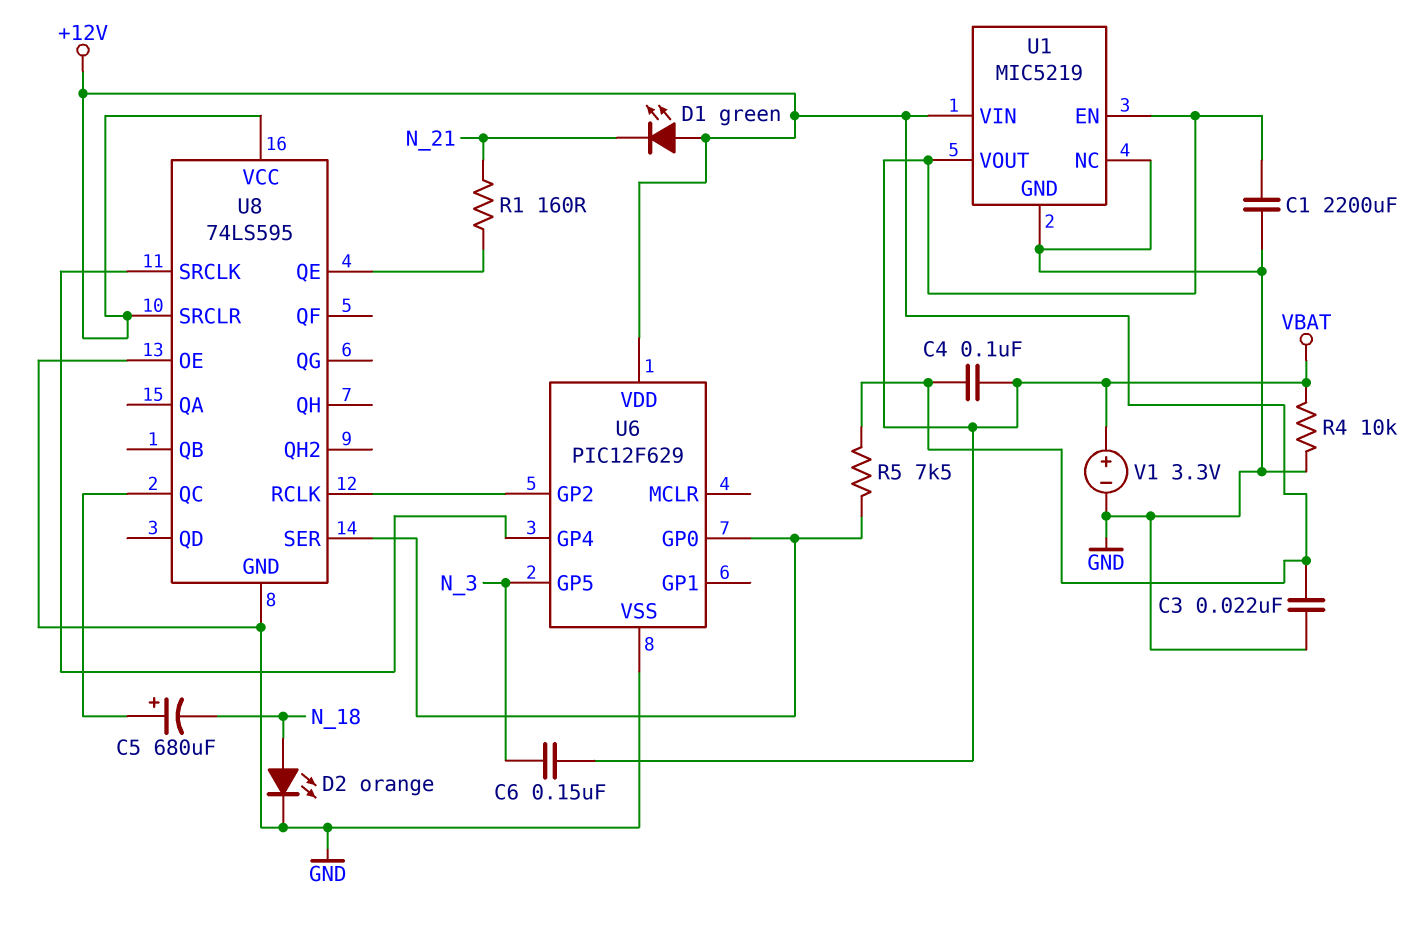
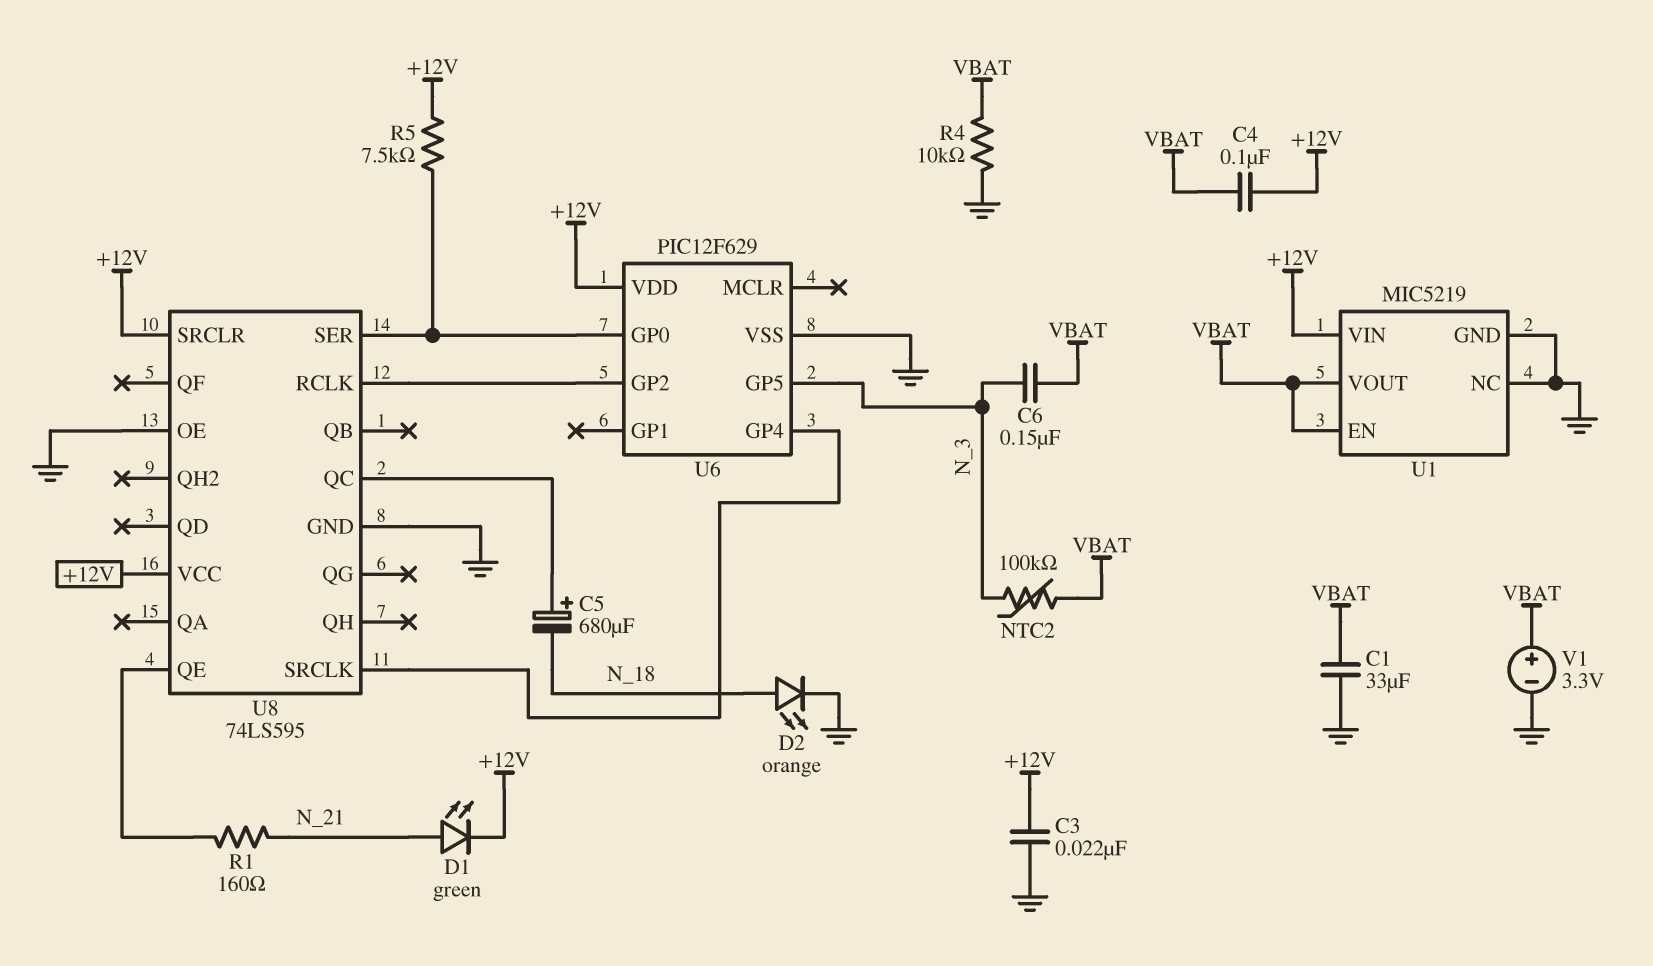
C1: 2200uF (GND, VBAT) -> 33uF (GND, VBAT)
D1: LED green (A +12V, K N_21) -> LED green (A N_21, K +12V)
NTC2: none -> 100k (N_3, VBAT)

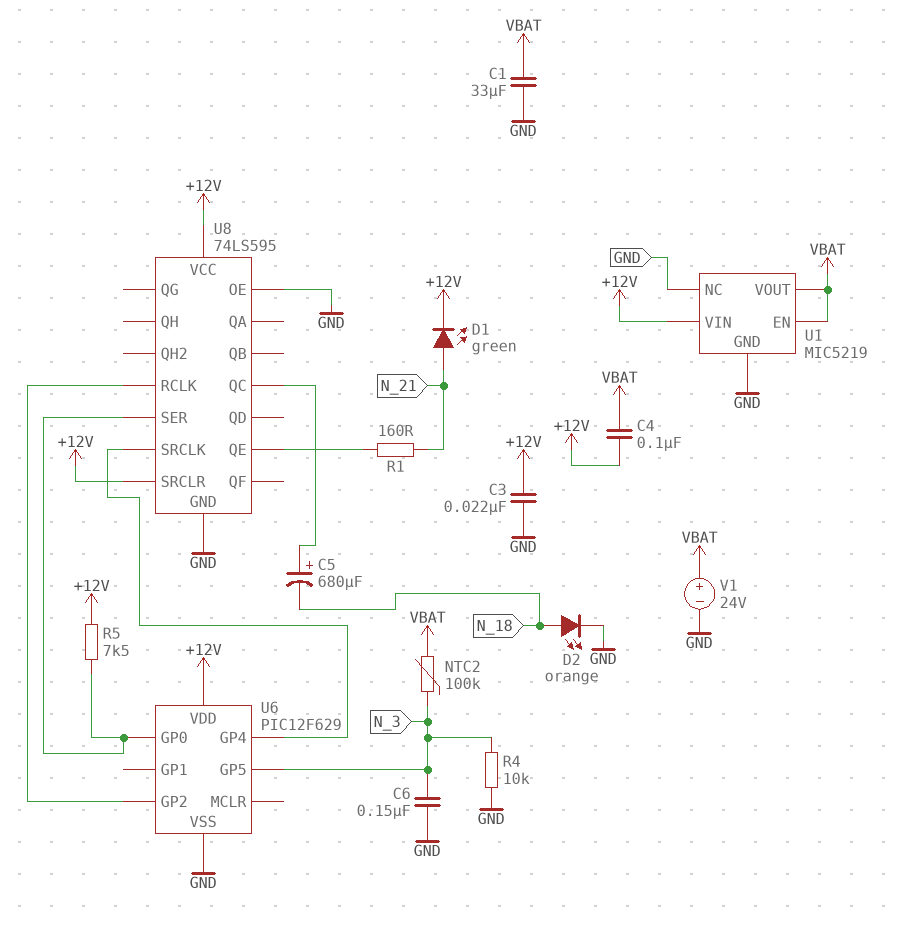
C6: 150nF (N_3, VBAT) -> 150nF (GND, N_3)
R4: 10k (GND, VBAT) -> 10k (GND, N_3)
V1: 3.3V (plus VBAT, minus GND) -> 24V (plus VBAT, minus GND)

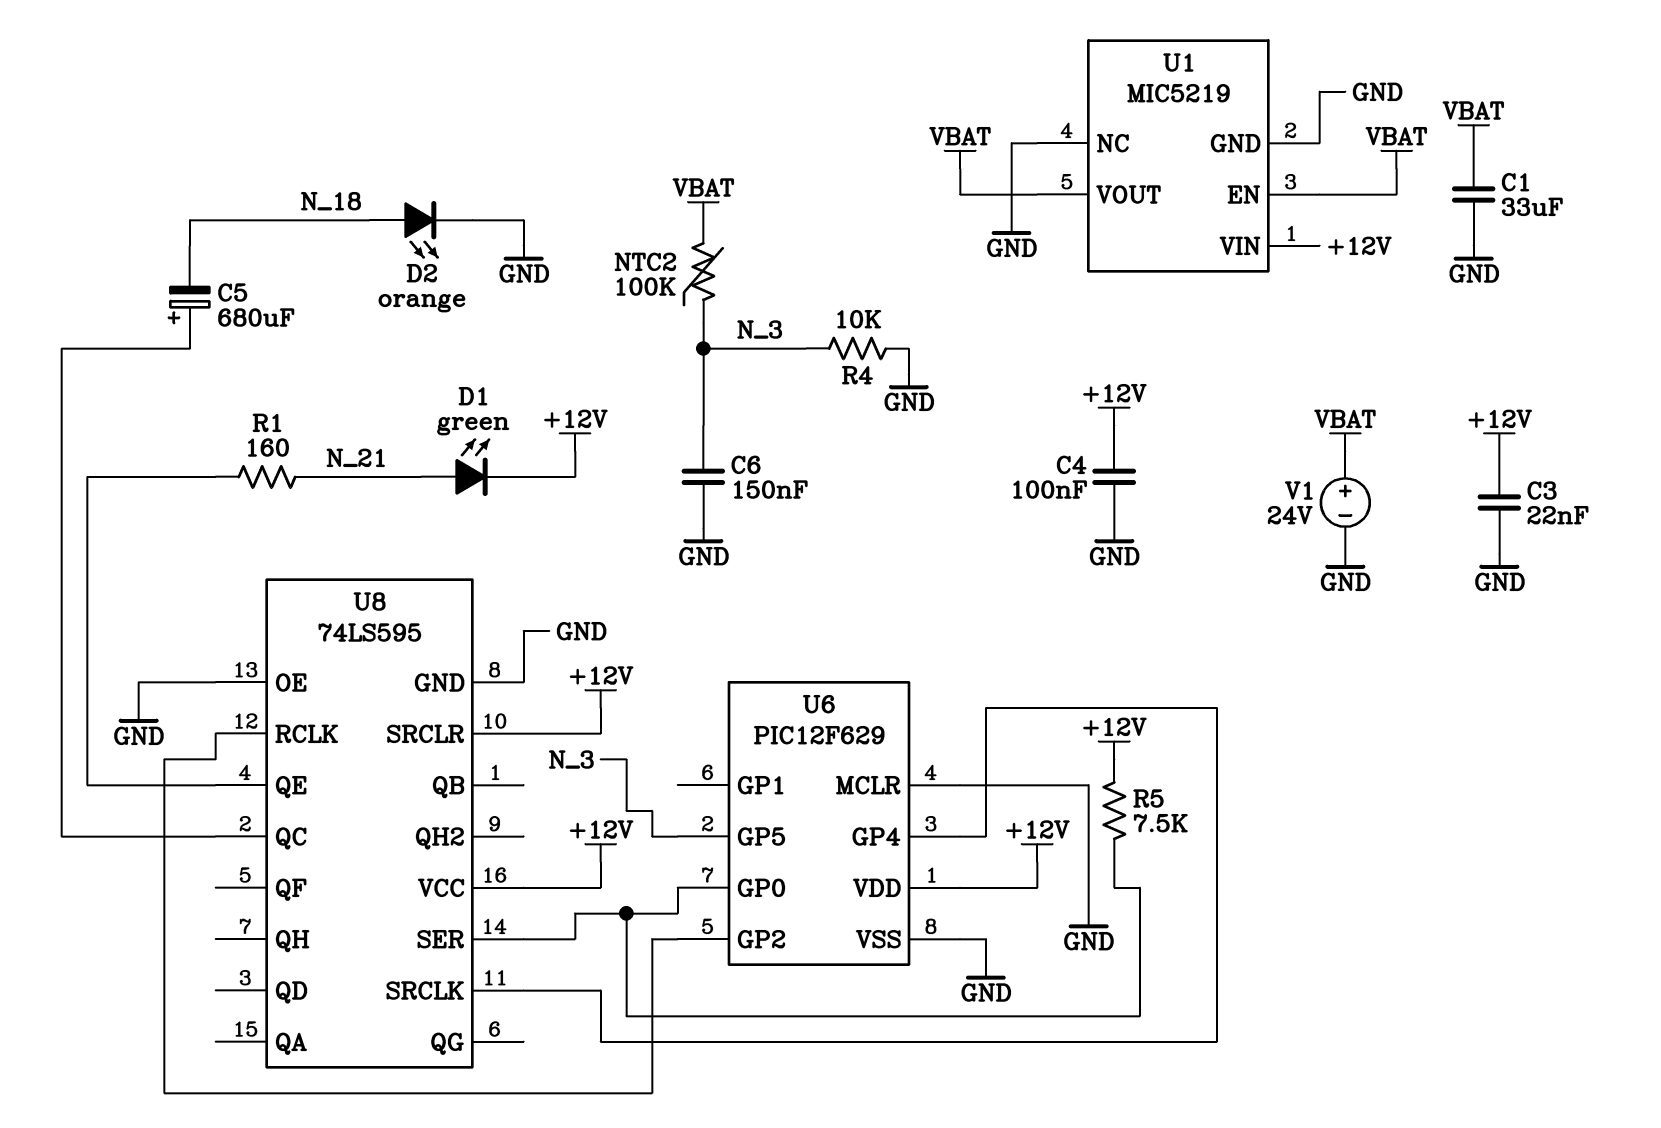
C4: 100nF (+12V, VBAT) -> 100nF (+12V, GND)
U6 pin MCLR: none -> GND

